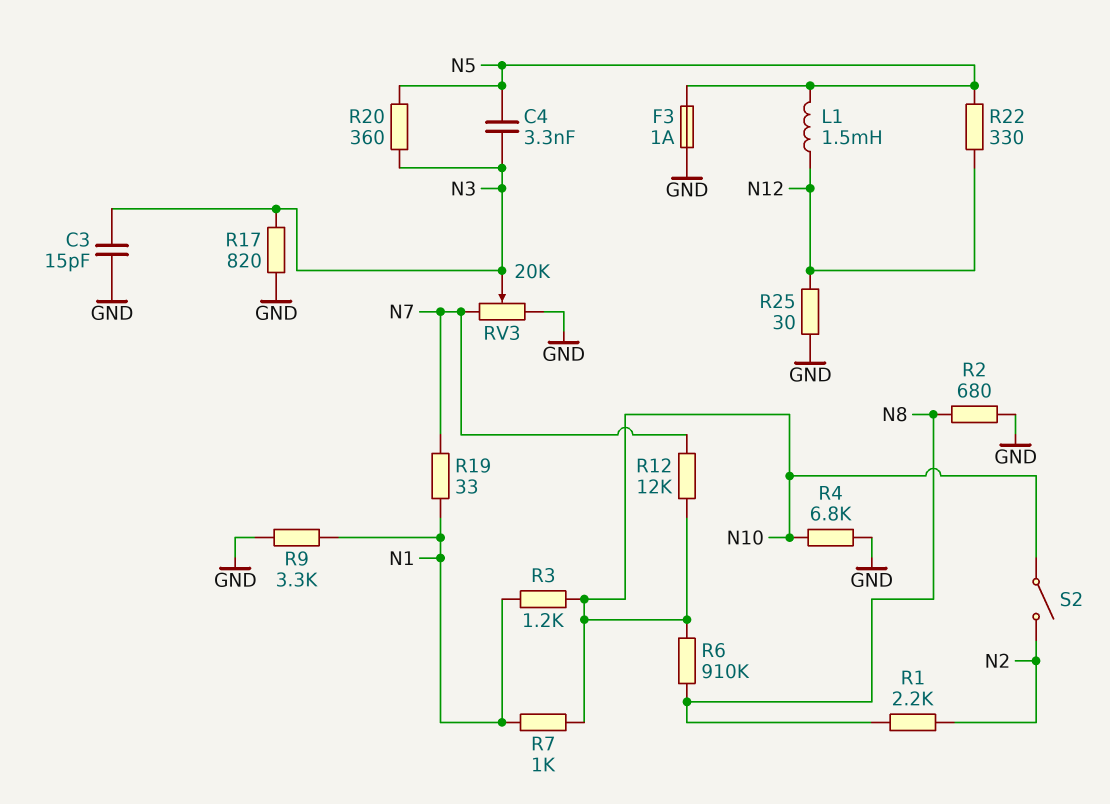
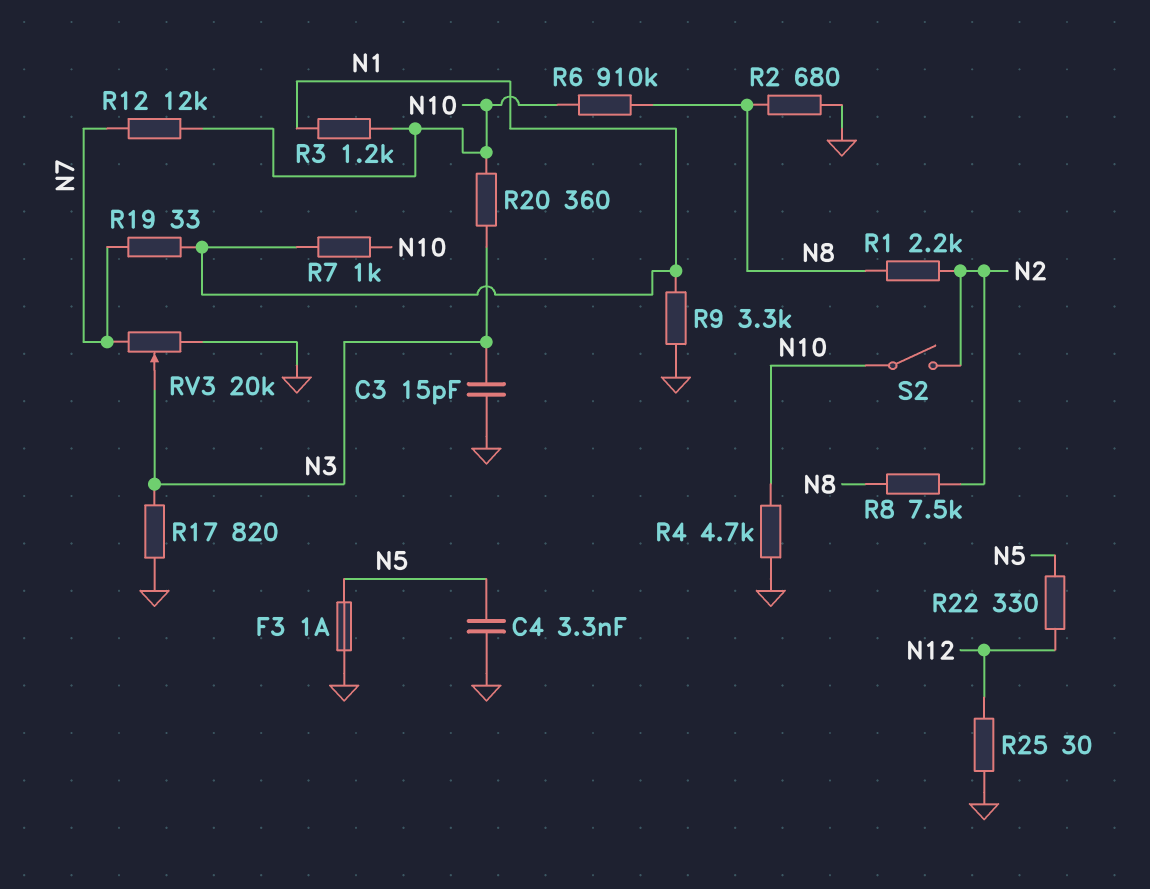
C4: 3.3nF (N3, N5) -> 3.3nF (GND, N5)
L1: 1.5mH (N5, N12) -> none
R4: 6.8k (GND, N10) -> 4.7k (GND, N10)
R8: none -> 7.5k (N2, N8)
R20: 360 (N3, N5) -> 360 (N3, N10)

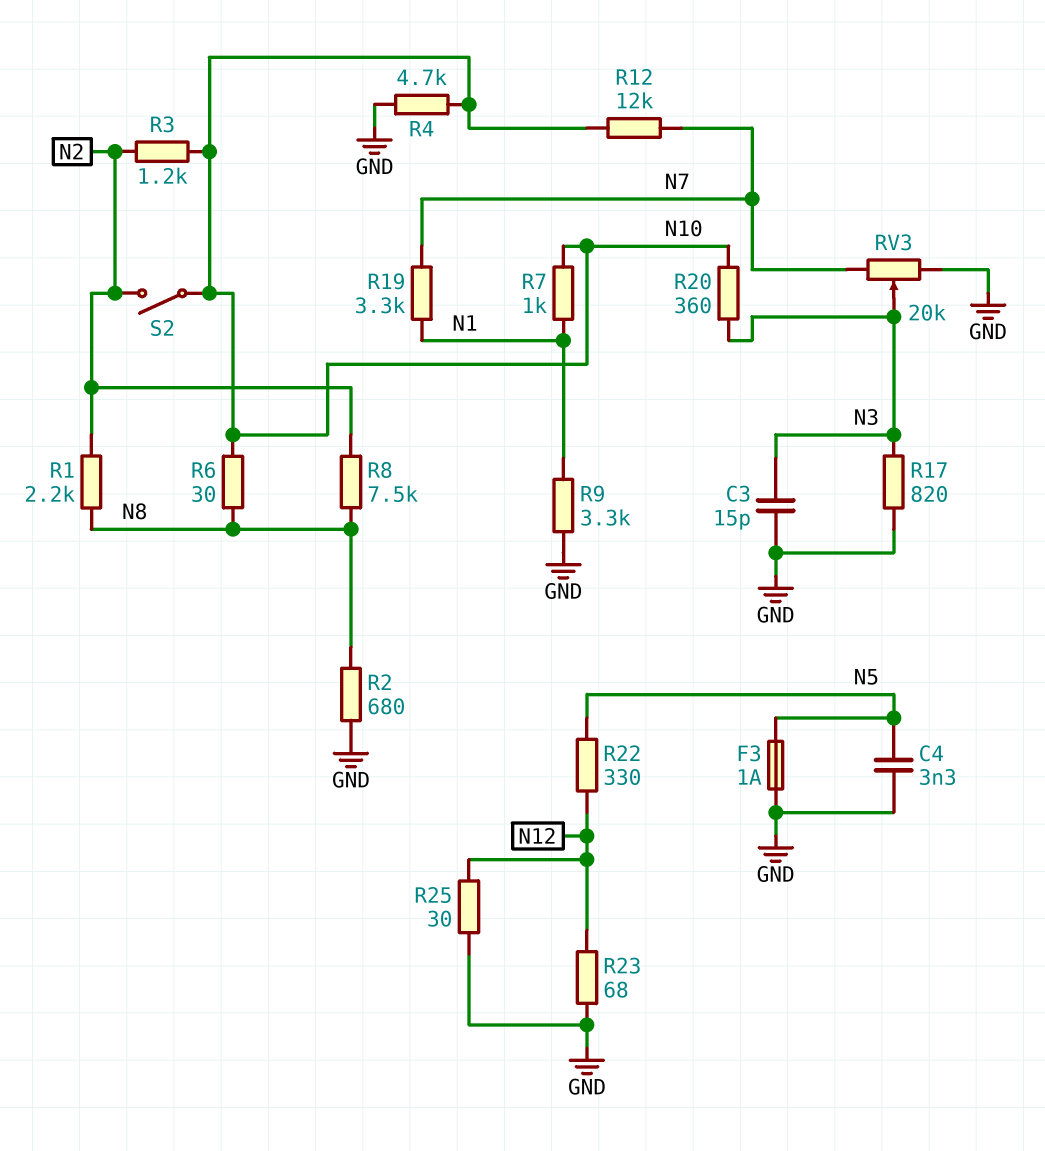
R3: 1.2k (N1, N10) -> 1.2k (N2, N10)
R6: 910k (N8, N10) -> 30 (N8, N10)
R19: 33 (N1, N7) -> 3.3k (N1, N7)
R23: none -> 68 (GND, N12)

